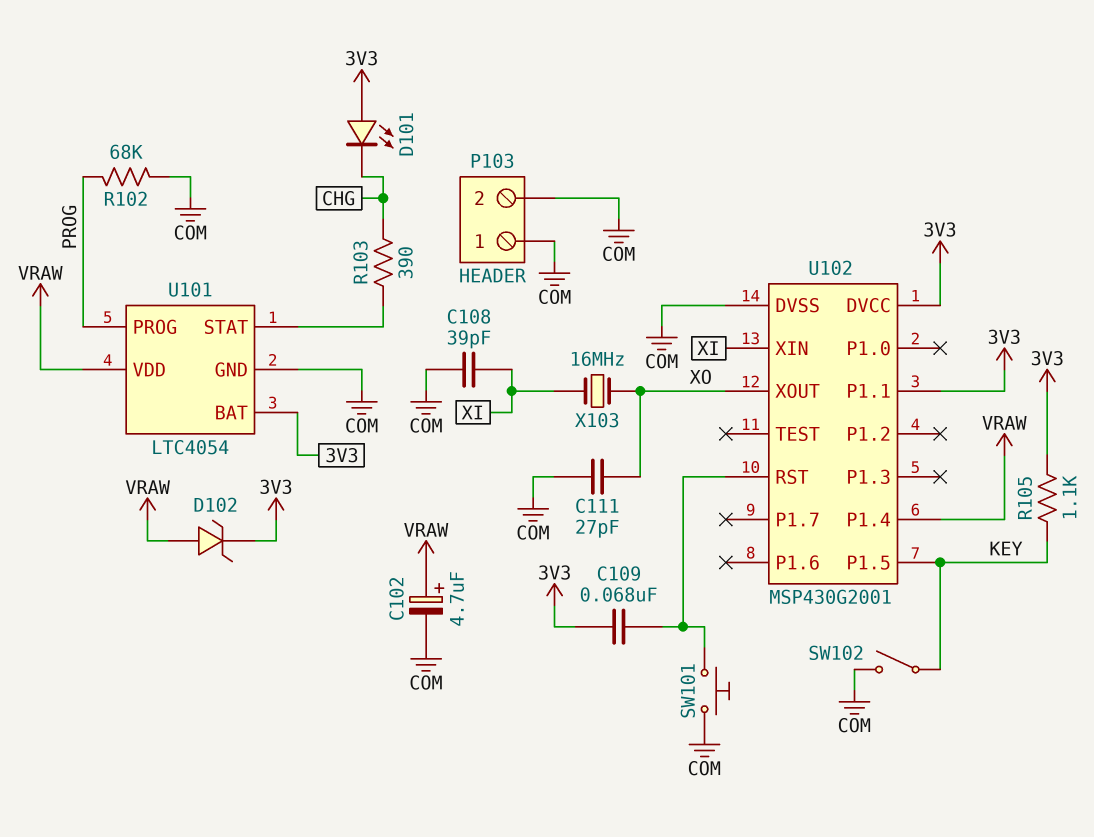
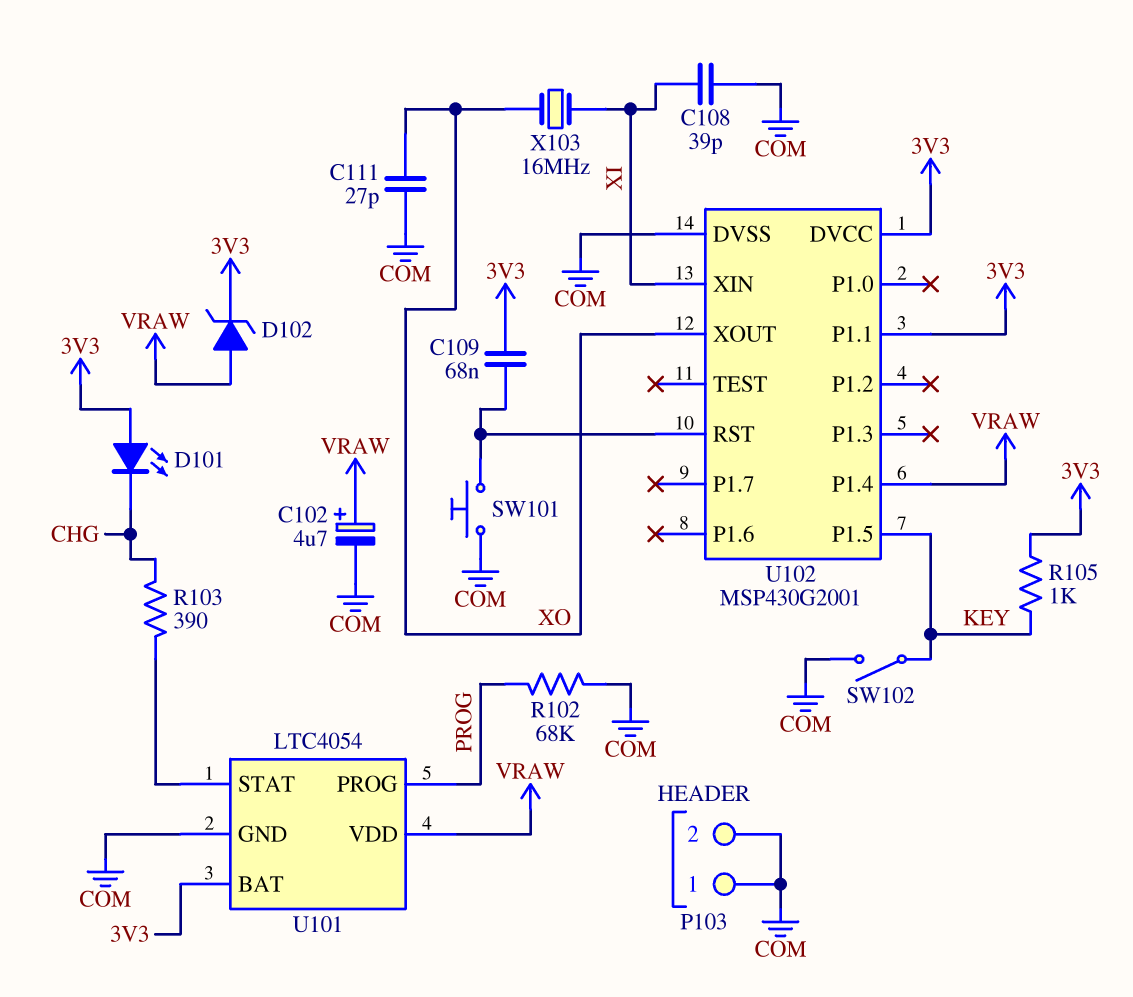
R105: 1.1k (3V3, KEY) -> 1k (3V3, KEY)

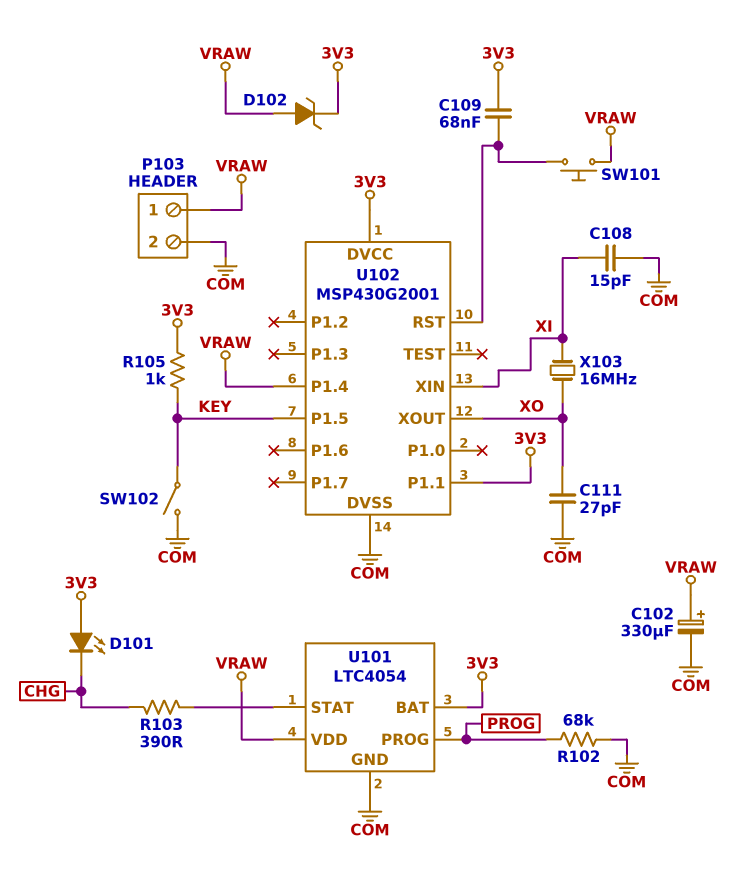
C102: 4.7uF (plus VRAW, minus COM) -> 330uF (plus VRAW, minus COM)
C108: 39pF (COM, XI) -> 15pF (COM, XI)
P103 pin 1: COM -> VRAW
SW101: button (COM, U102/RST) -> button (U102/RST, VRAW)

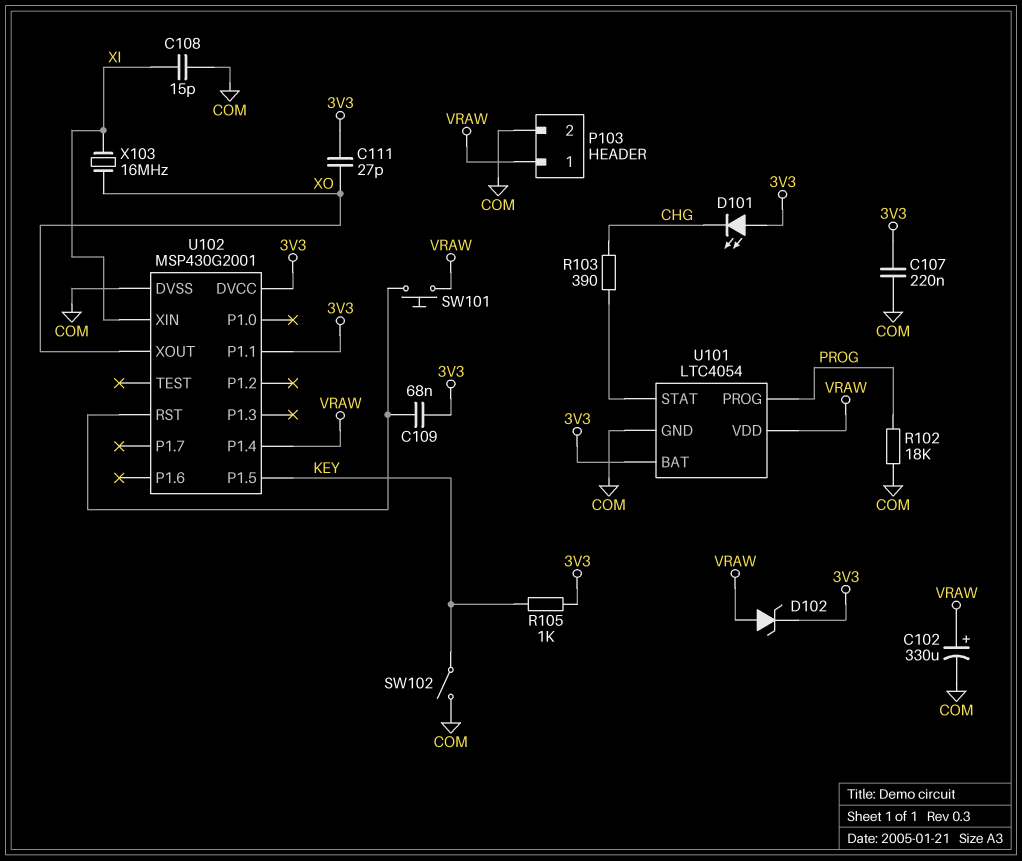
C107: none -> 220nF (3V3, COM)
C111: 27pF (COM, XO) -> 27pF (3V3, XO)
R102: 68k (COM, PROG) -> 18k (COM, PROG)

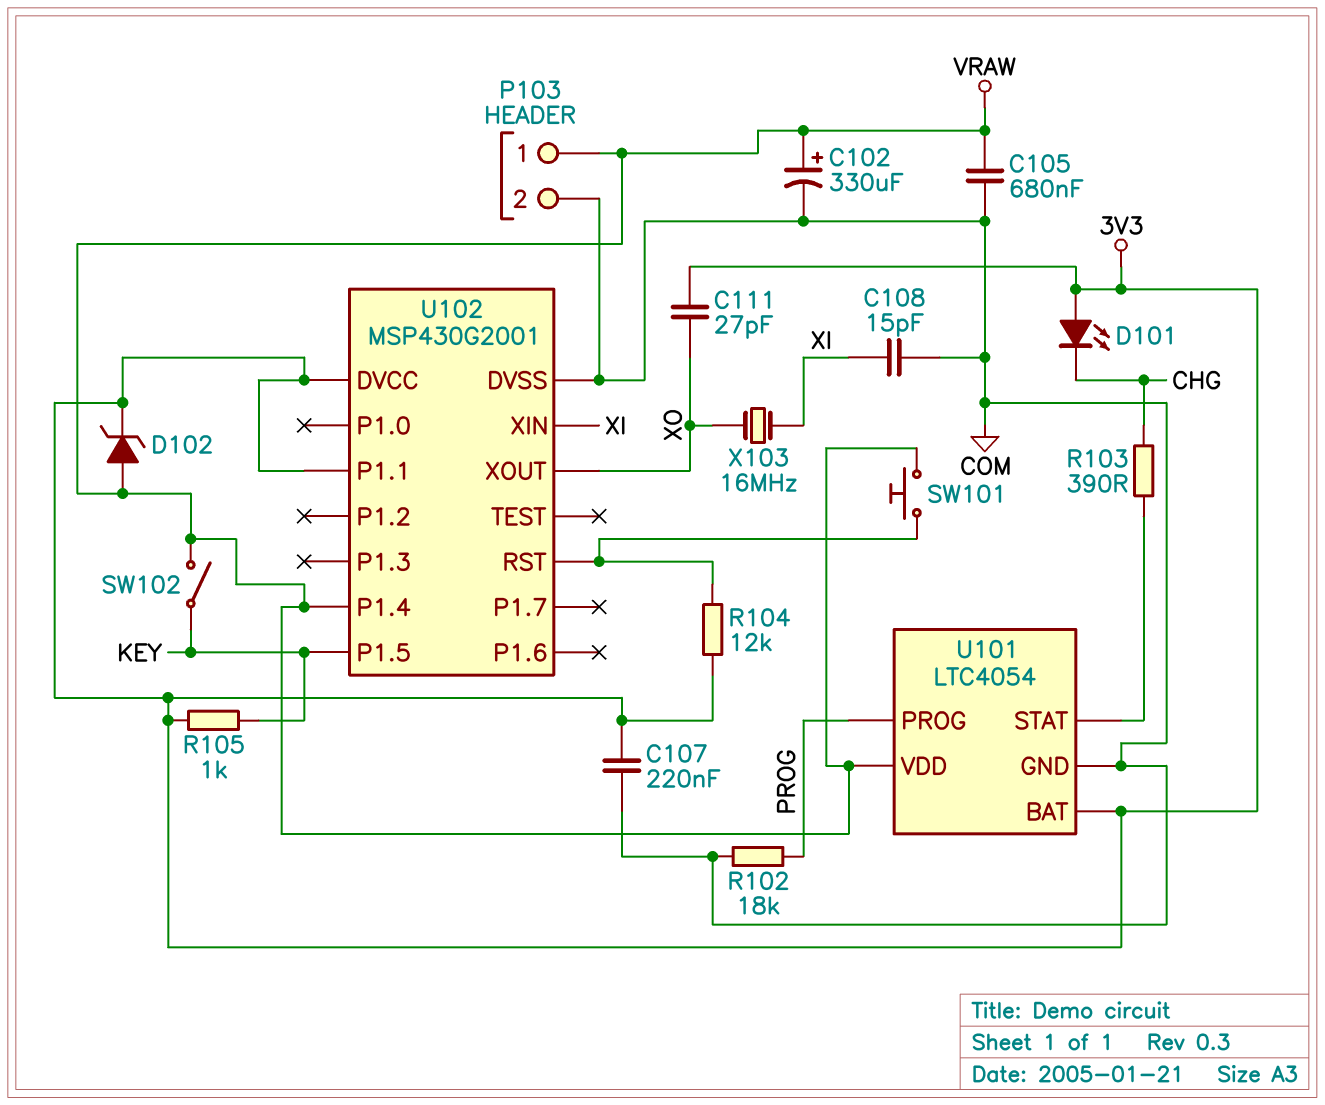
C105: none -> 680nF (COM, VRAW)
C109: 68nF (3V3, U102/RST) -> none
R104: none -> 12k (3V3, U102/RST)
SW102: switch (COM, KEY) -> switch (KEY, VRAW)

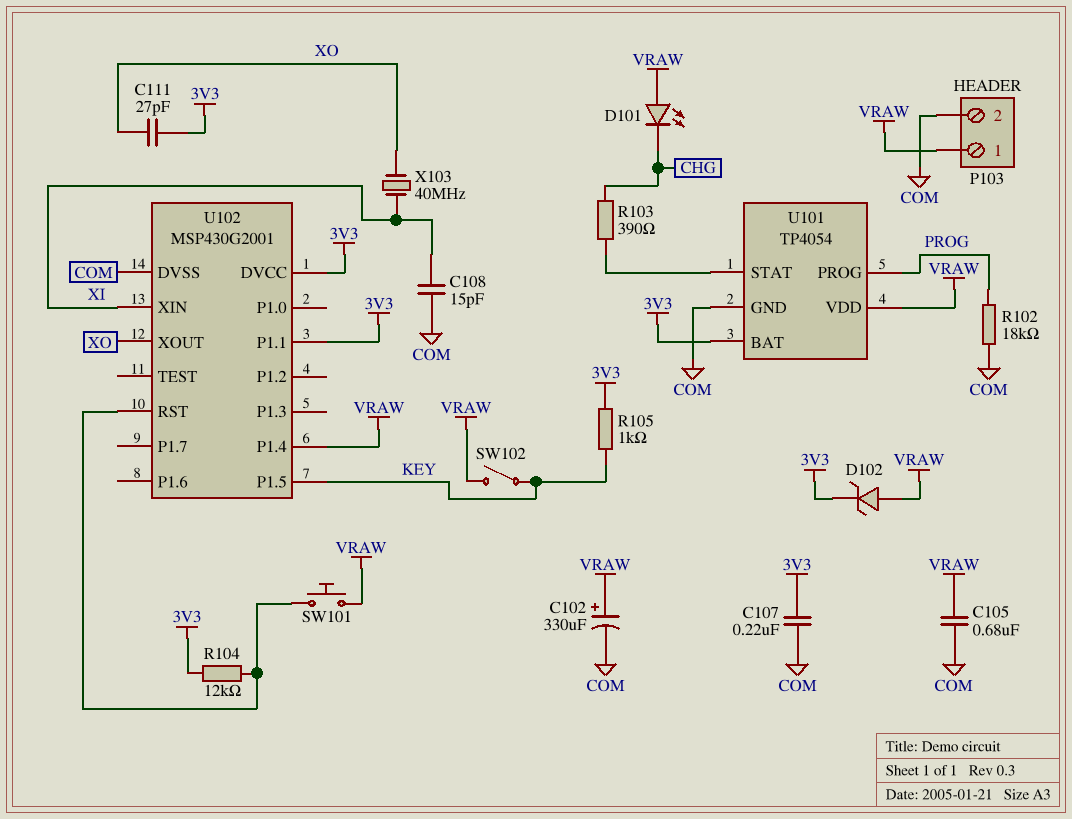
D101: LED (A 3V3, K CHG) -> LED (A VRAW, K CHG)
U101: LTC4054 -> TP4054
X103: 16MHz (XI, XO) -> 40MHz (XI, XO)

